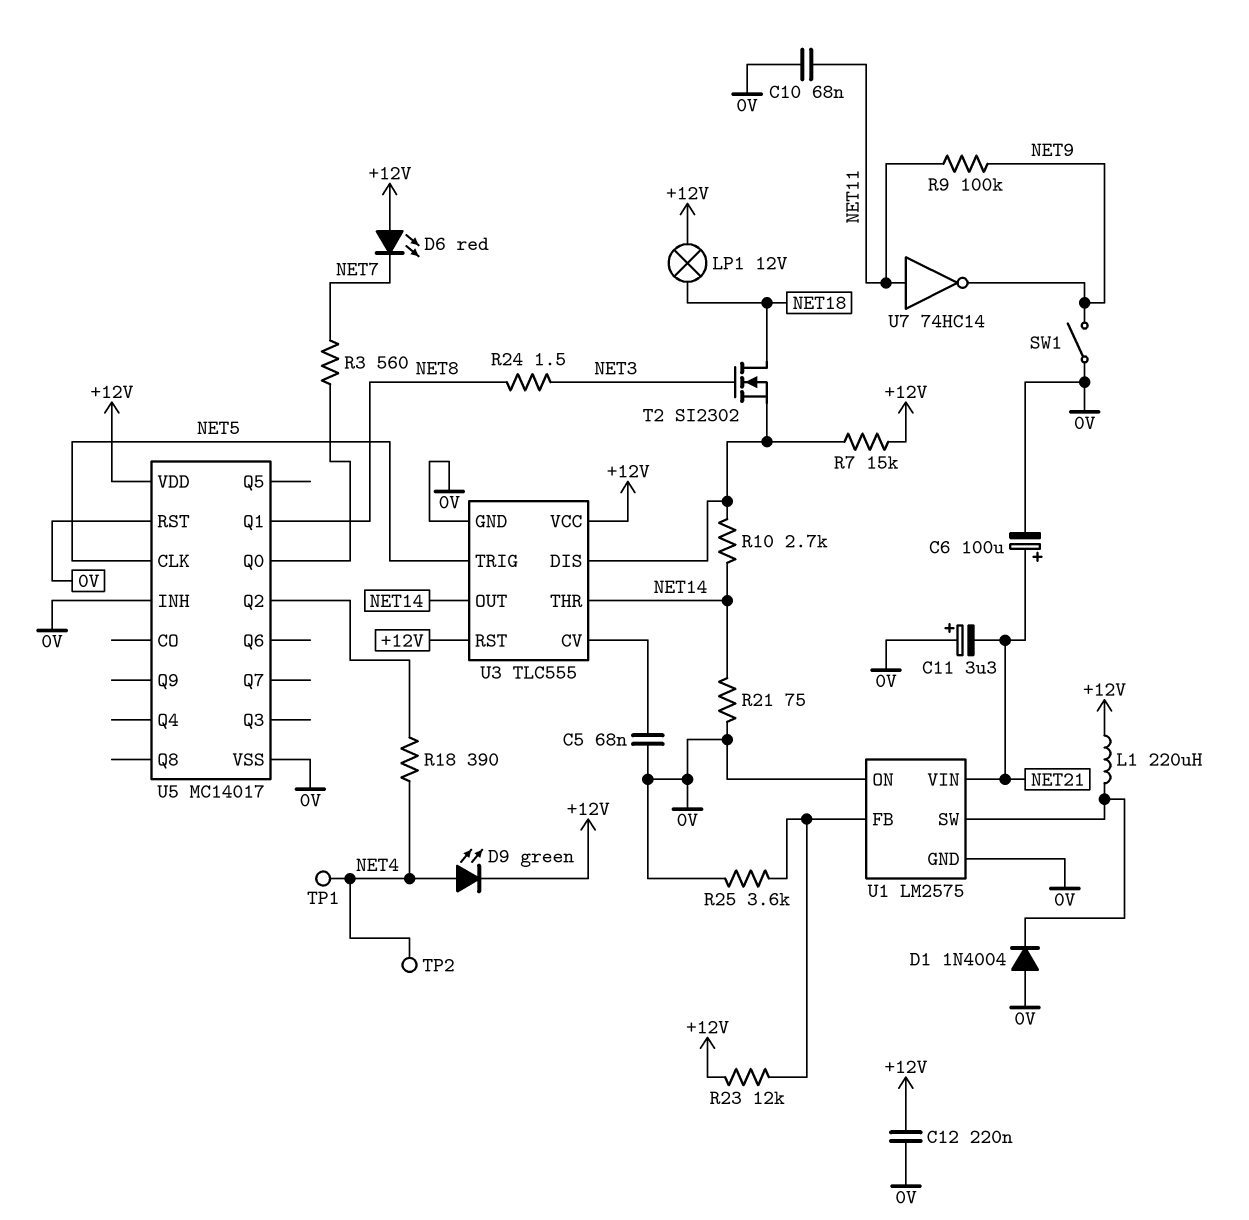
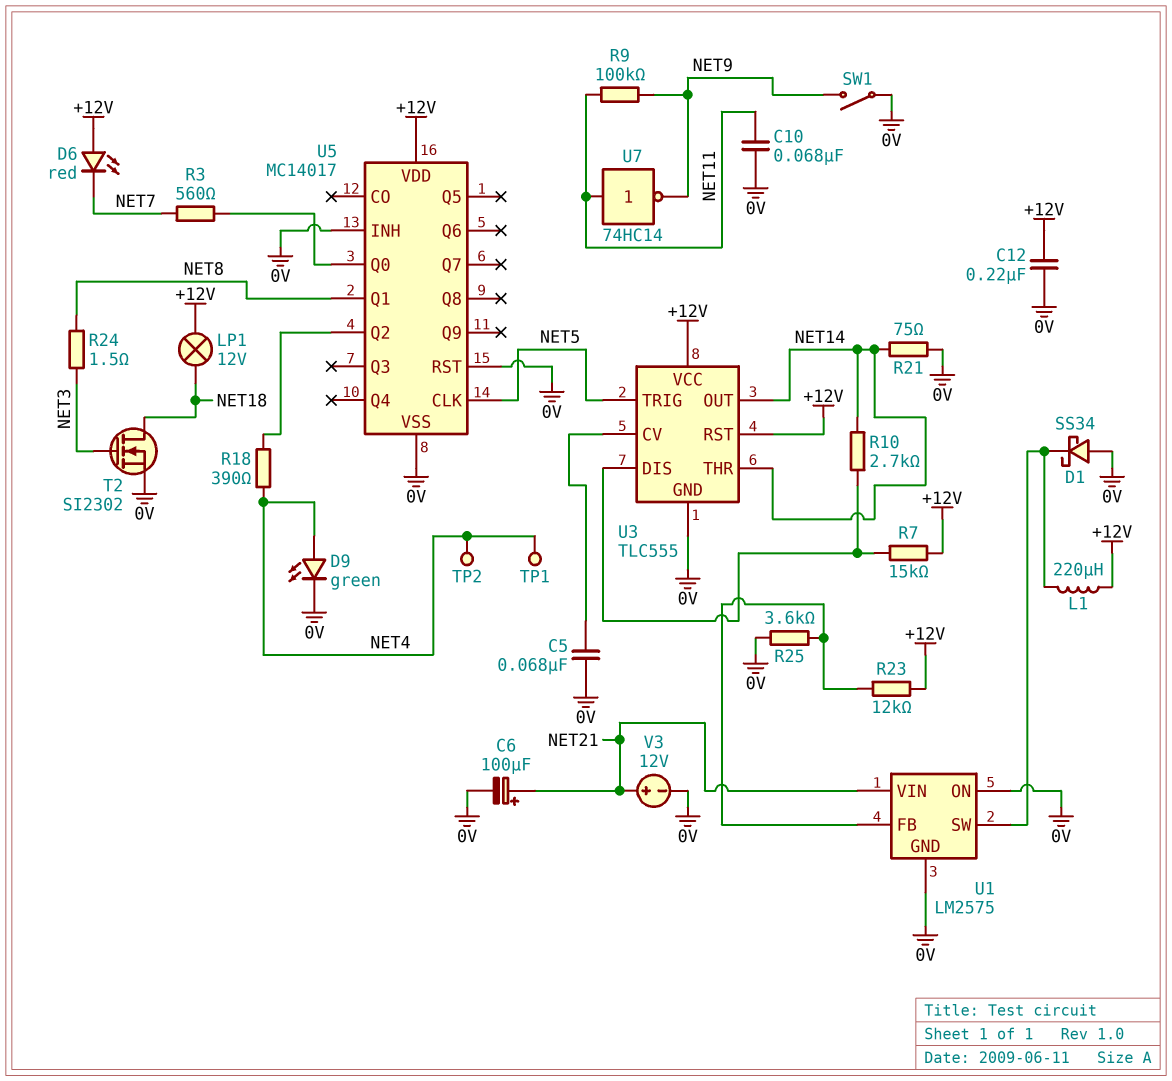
C11: 3.3uF (plus 0V, minus NET21) -> none
D1: diode 1N4004 (A 0V, K U1/SW) -> schottky SS34 (A 0V, K U1/SW)
D9: LED green (A NET4, K +12V) -> LED green (A NET4, K 0V)
T2: NMOS SI2302 (G NET3, D NET18, S U3/DIS) -> NMOS SI2302 (G NET3, D NET18, S 0V)
V3: none -> 12V (plus NET21, minus 0V)

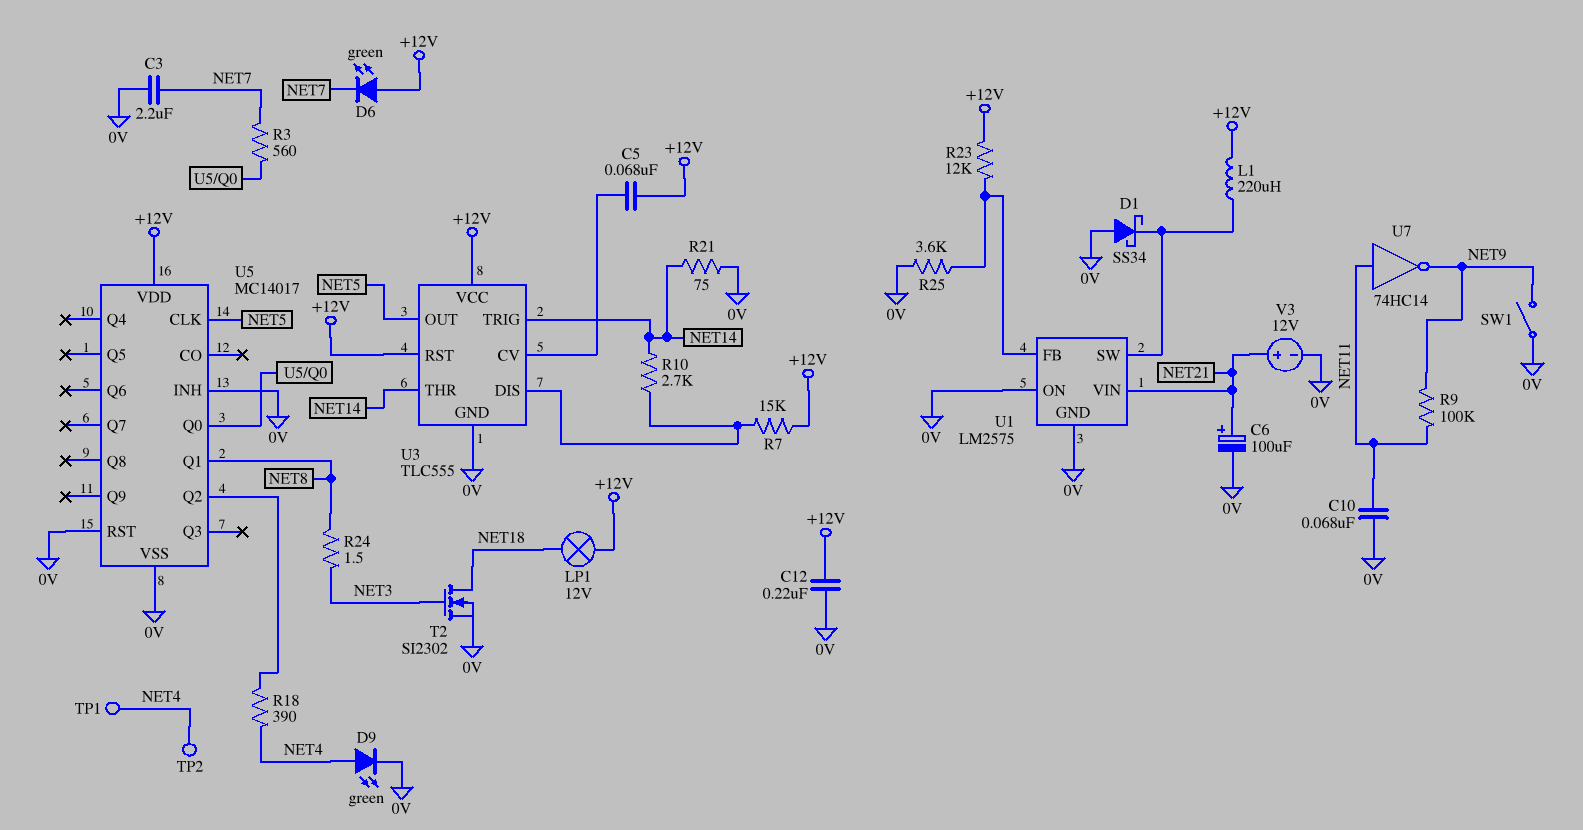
C3: none -> 2.2uF (0V, NET7)
C5: 68nF (0V, U3/CV) -> 68nF (+12V, U3/CV)
D6: LED red (A +12V, K NET7) -> LED green (A +12V, K NET7)
U3 pin OUT: NET14 -> NET5
U3 pin TRIG: NET5 -> NET14

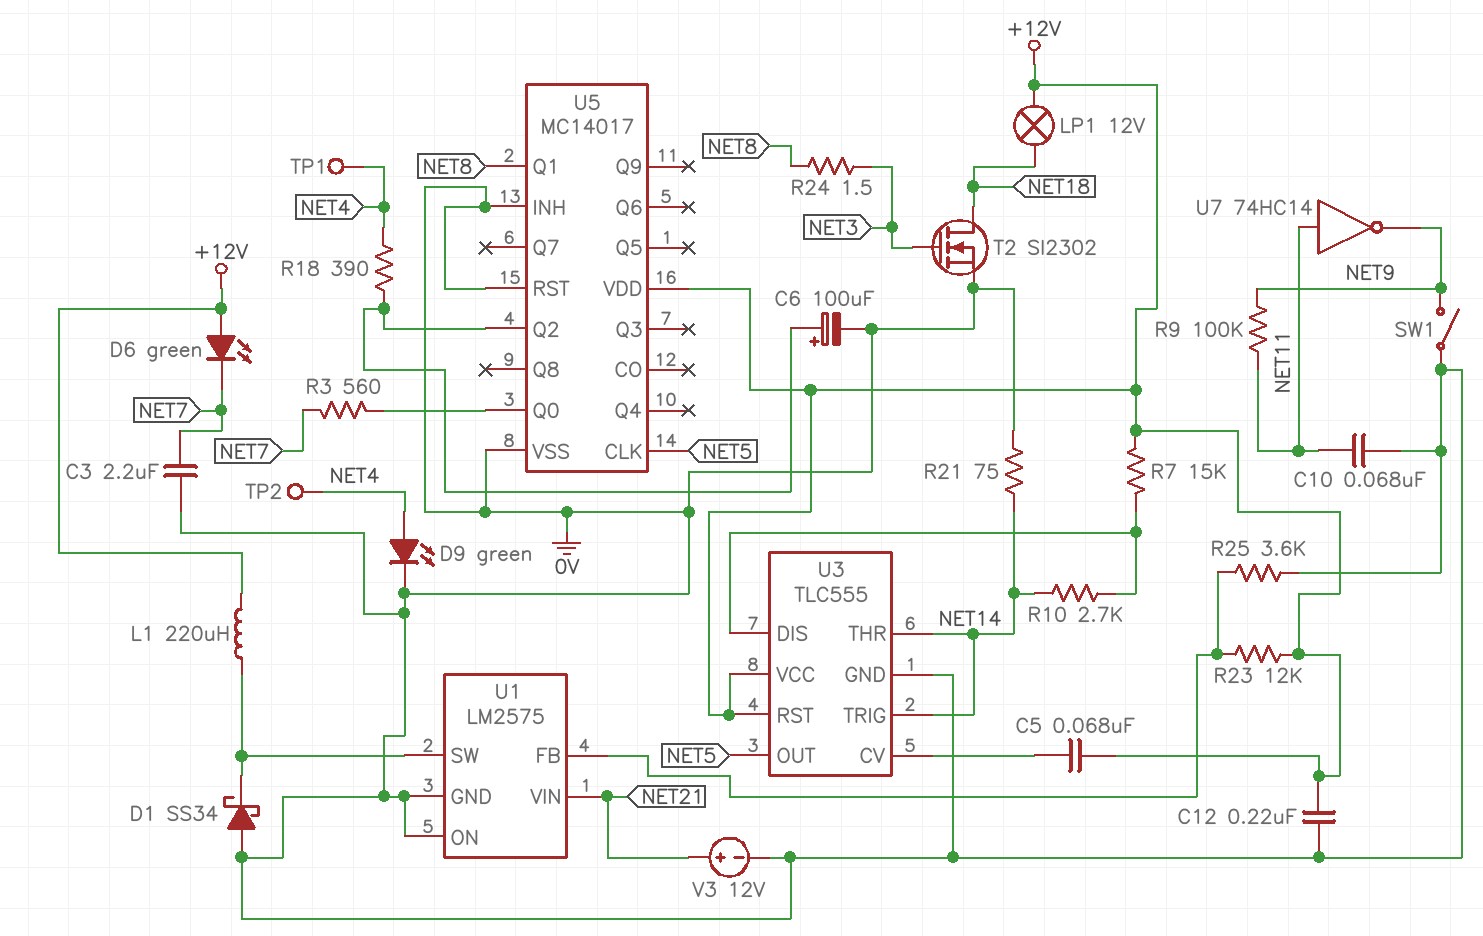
C6: 100uF (plus NET21, minus 0V) -> 100uF (plus U5/Q2, minus 0V)

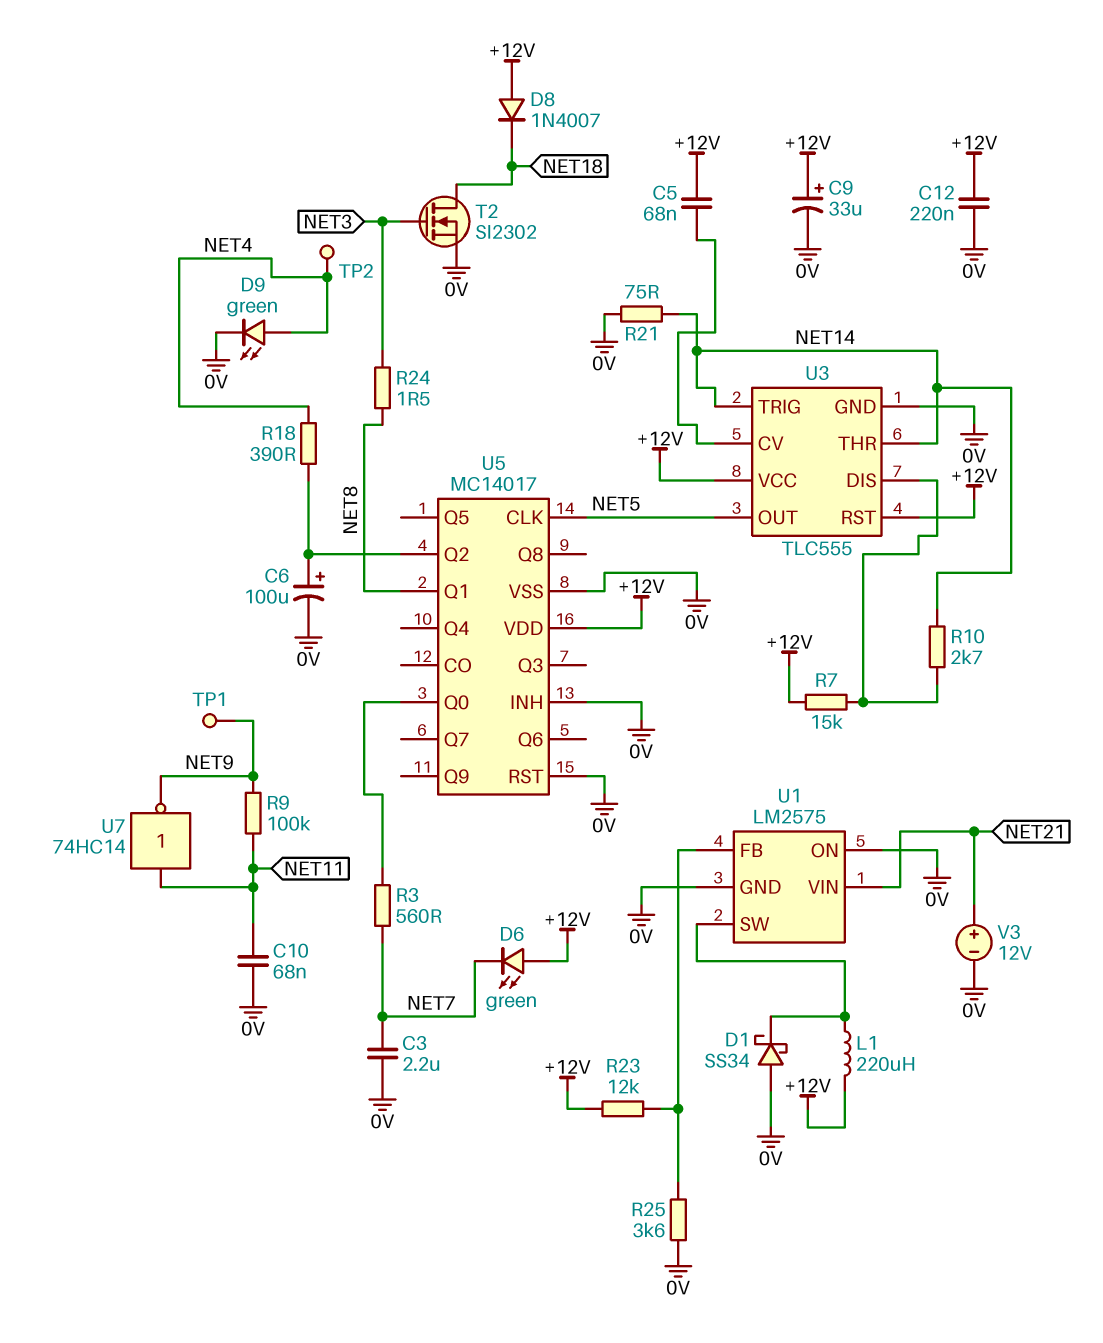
C9: none -> 33uF (plus +12V, minus 0V)
D8: none -> diode 1N4007 (A +12V, K NET18)
LP1: lamp 12V (+12V, NET18) -> none
SW1: switch (0V, NET9) -> none
TP1: test point (NET4) -> test point (NET9)

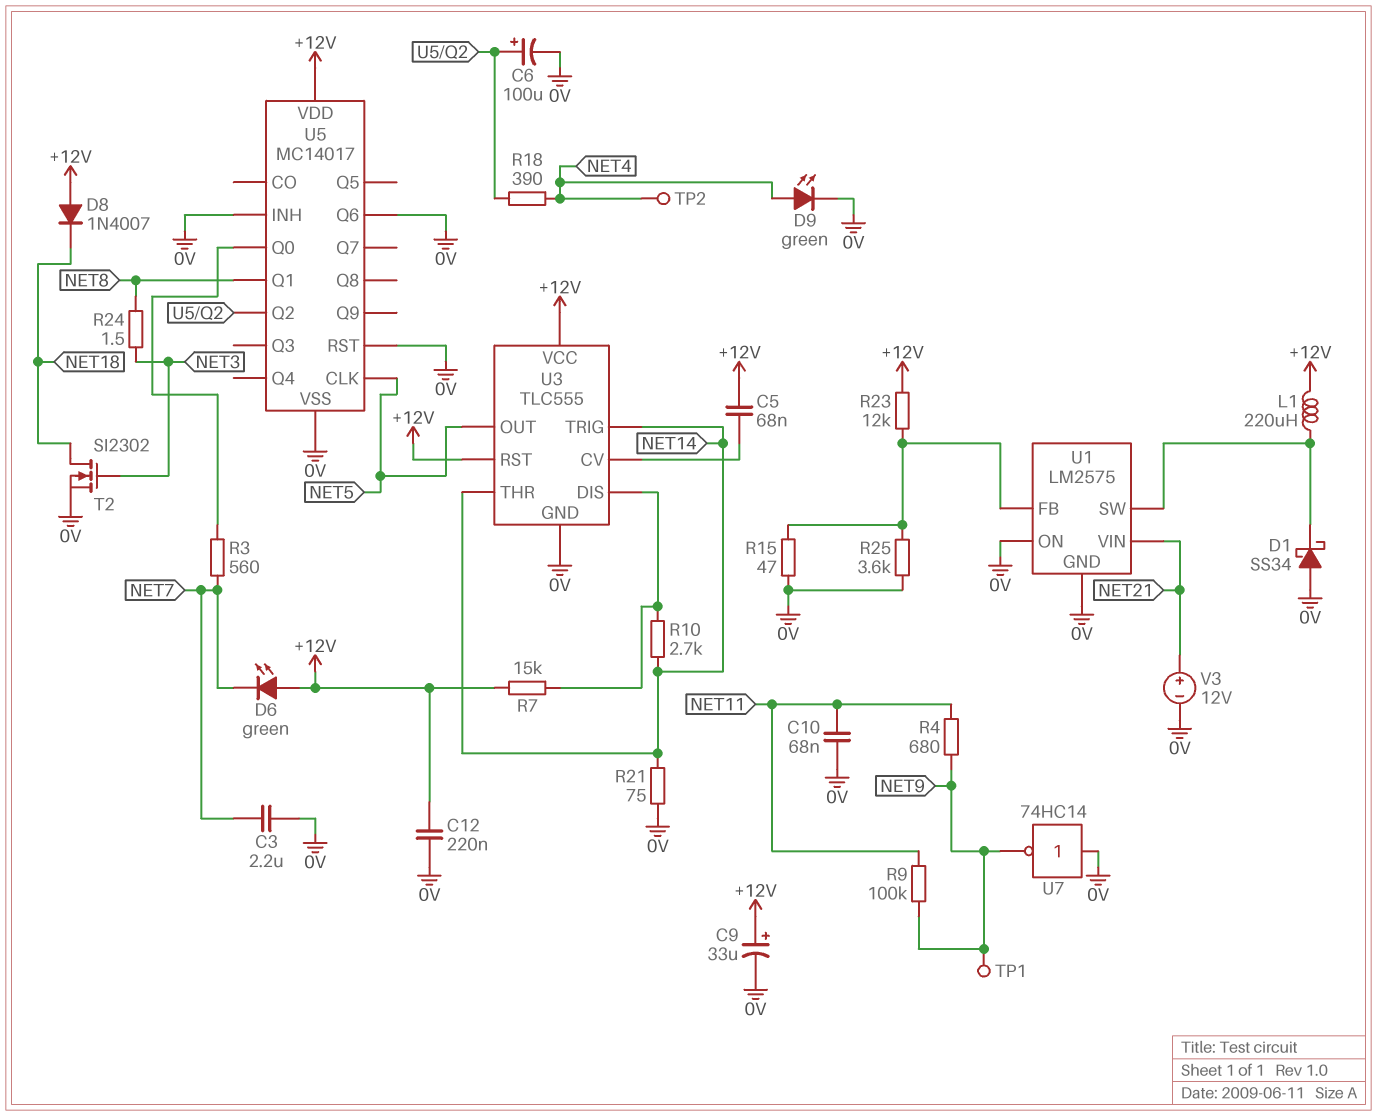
R4: none -> 680 (NET9, NET11)
R15: none -> 47 (0V, U1/FB)
U5 pin Q6: none -> 0V
U7: NOT 74HC14 (in NET11, out NET9) -> NOT 74HC14 (in 0V, out NET9)

